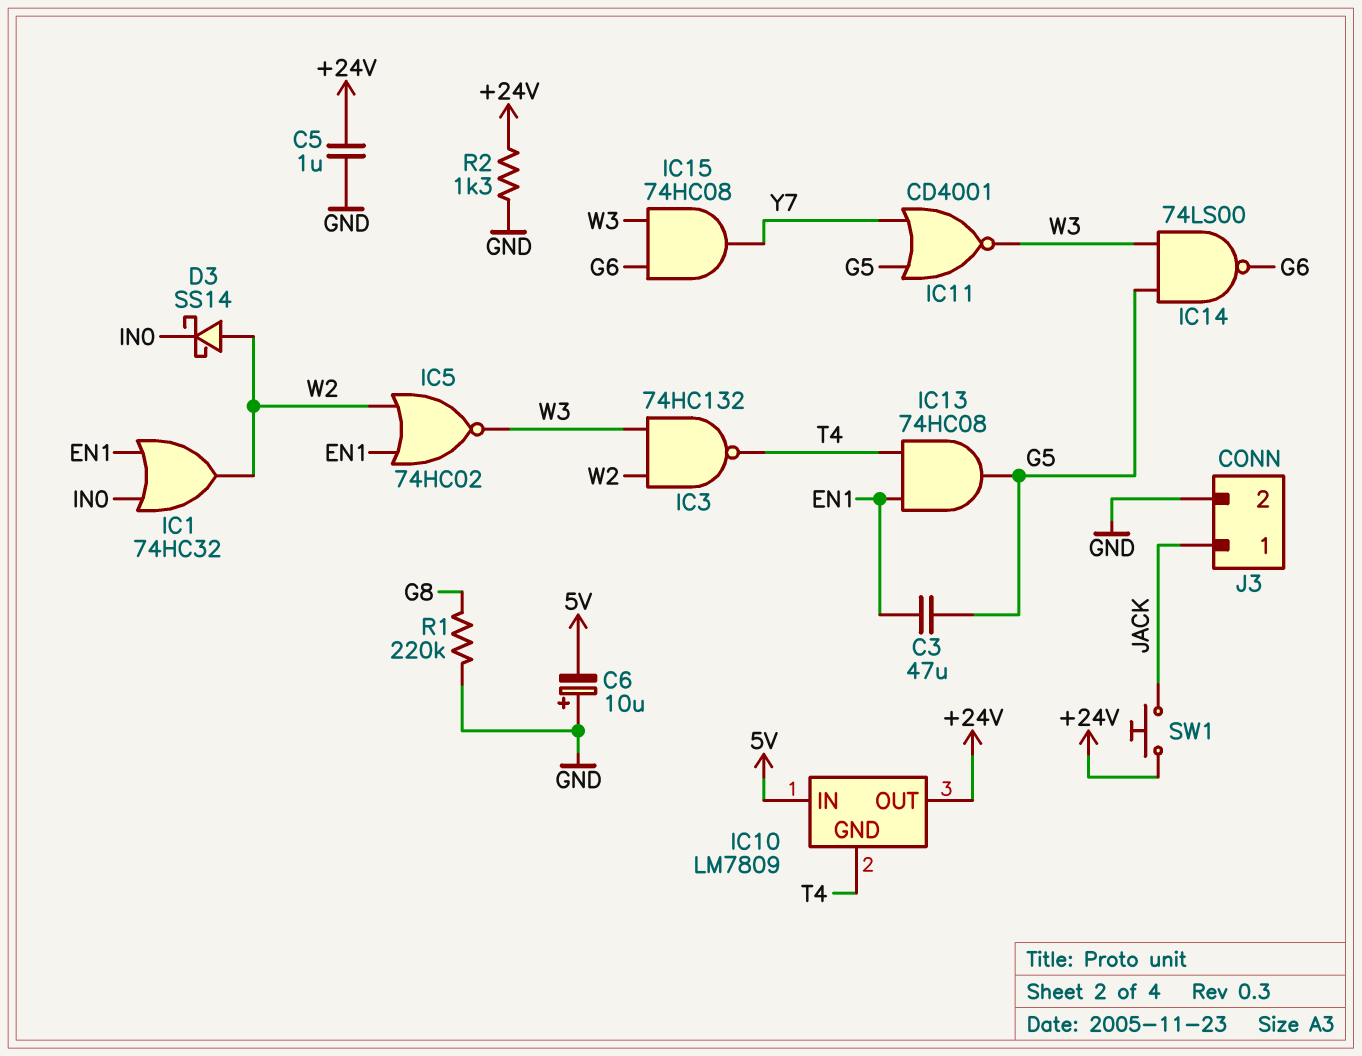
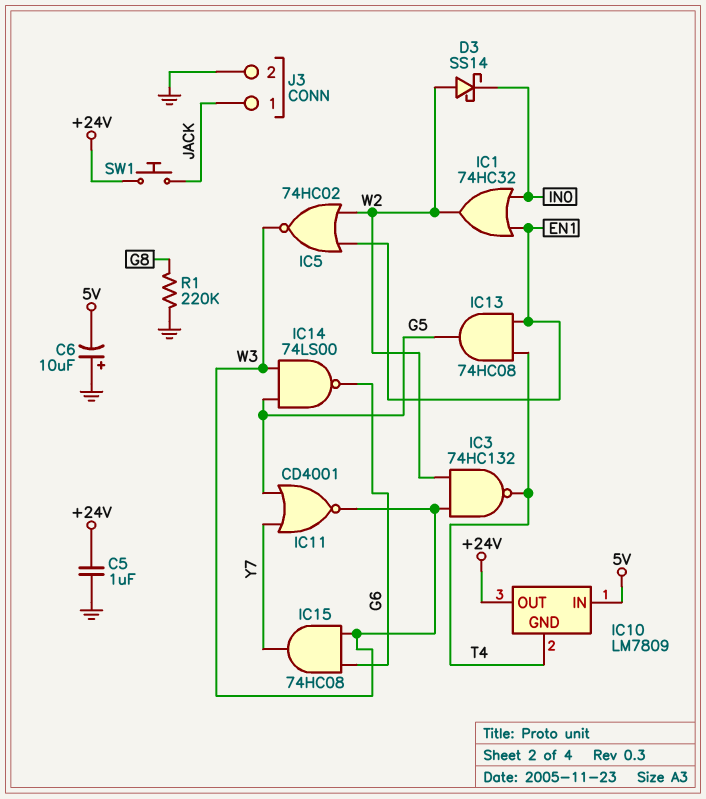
C3: 47uF (EN1, G5) -> none
R2: 1.3k (+24V, GND) -> none

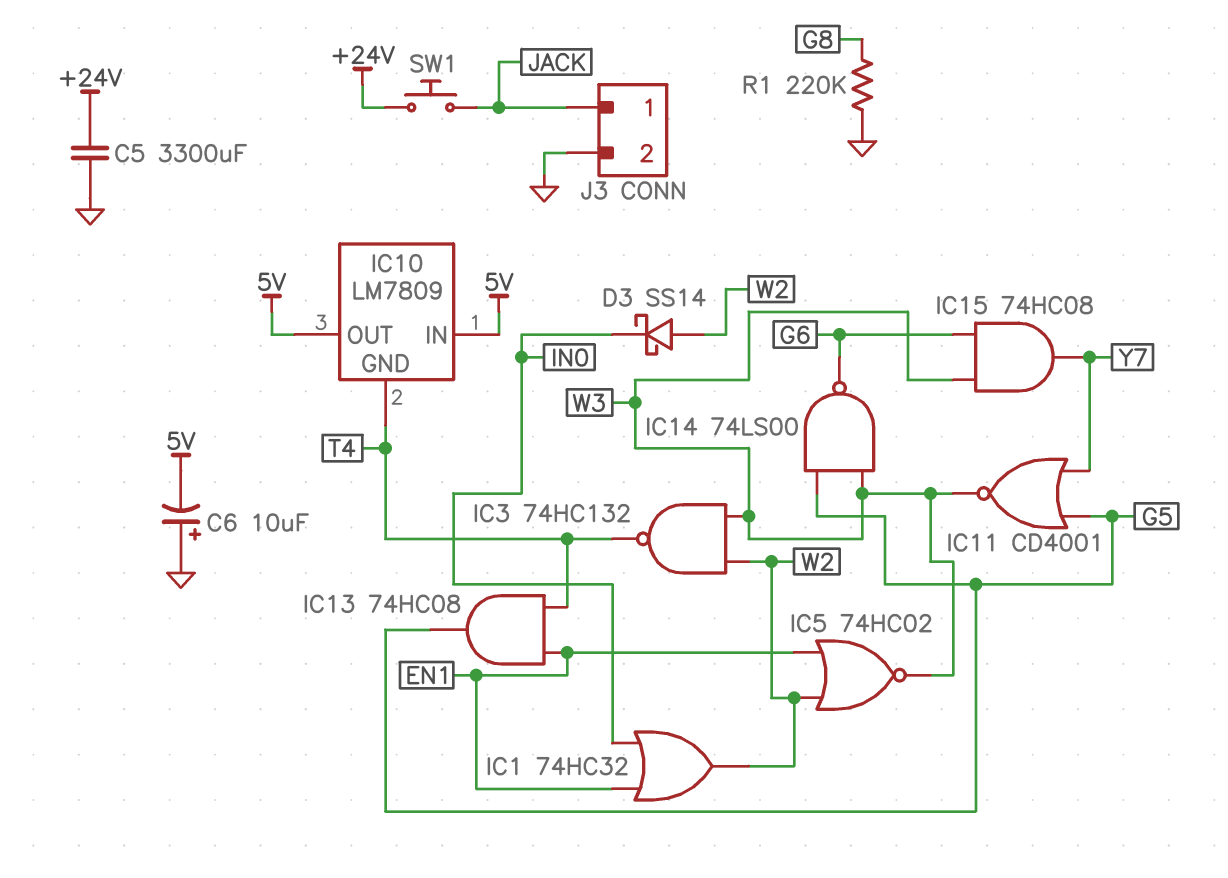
C5: 1uF (+24V, GND) -> 3300uF (+24V, GND)
IC10 pin OUT: +24V -> 5V

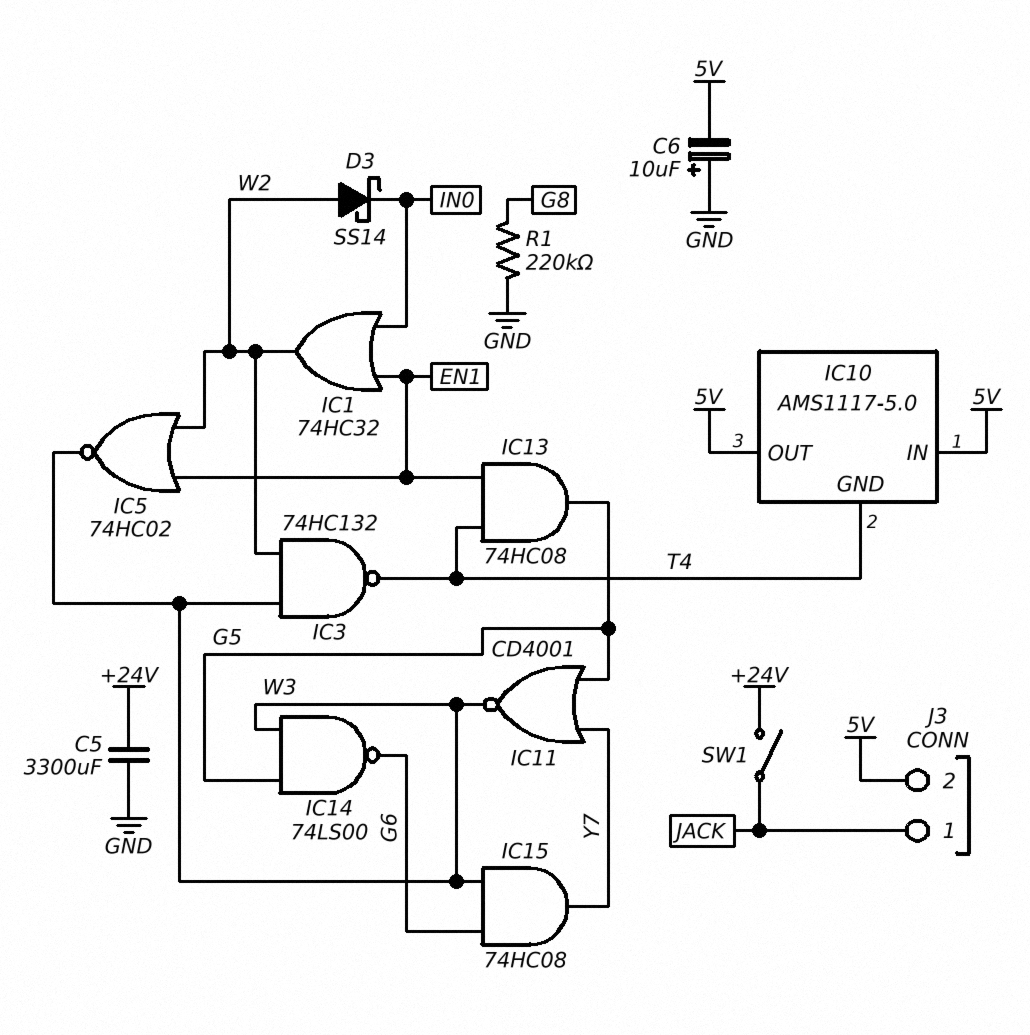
IC10: LM7809 -> AMS1117-5.0
J3 pin 2: GND -> 5V
SW1: button (+24V, JACK) -> switch (+24V, JACK)

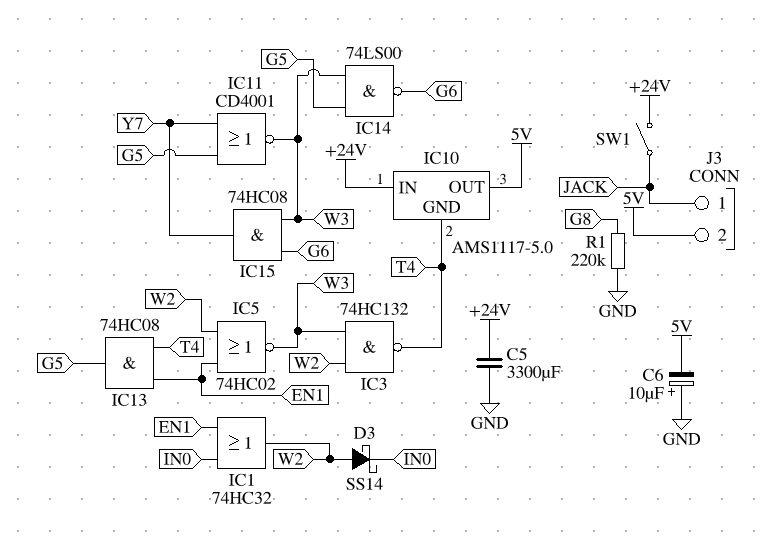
IC10 pin IN: 5V -> +24V

